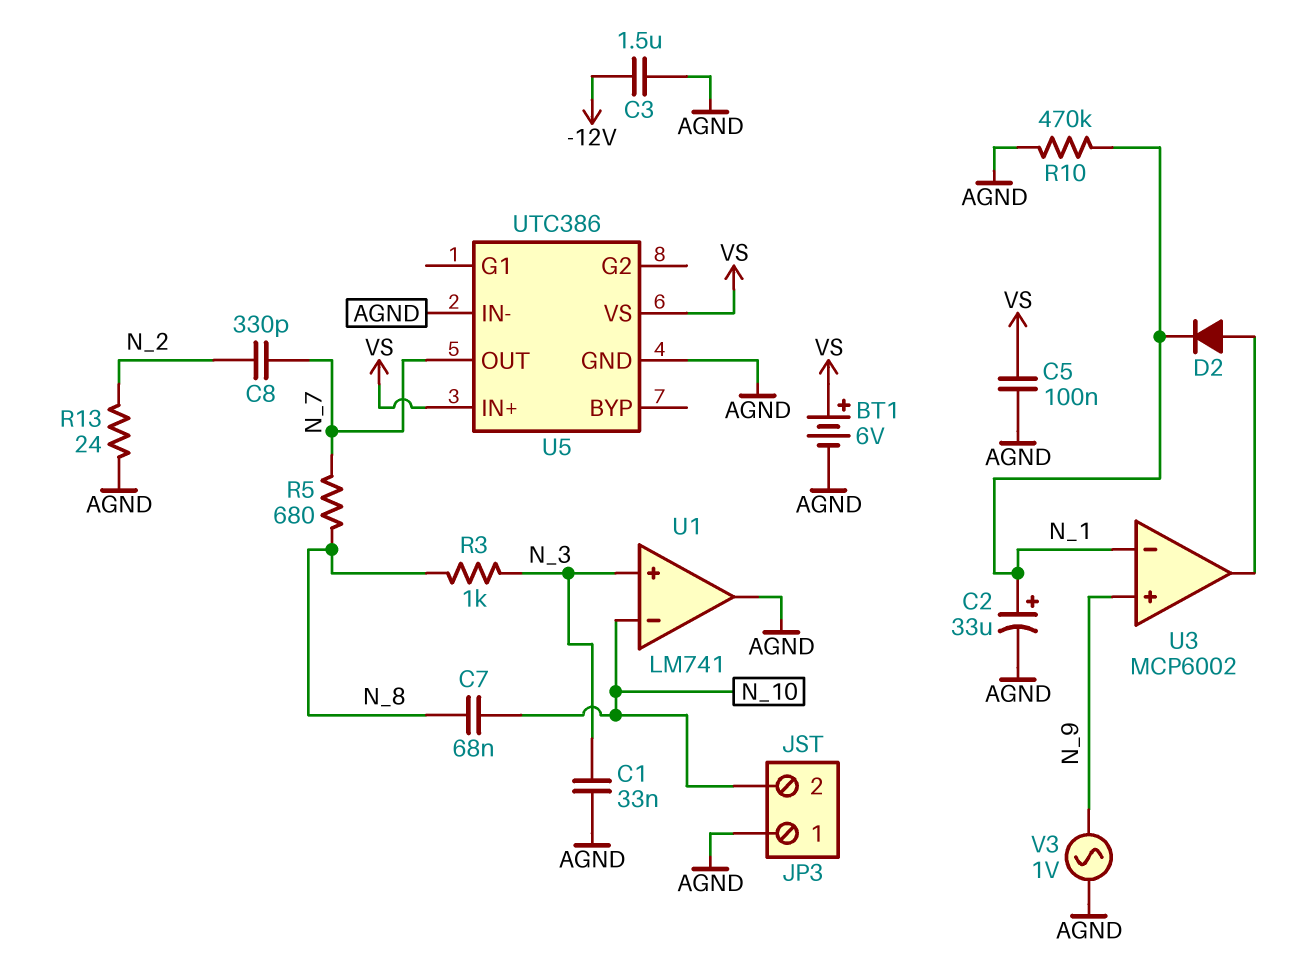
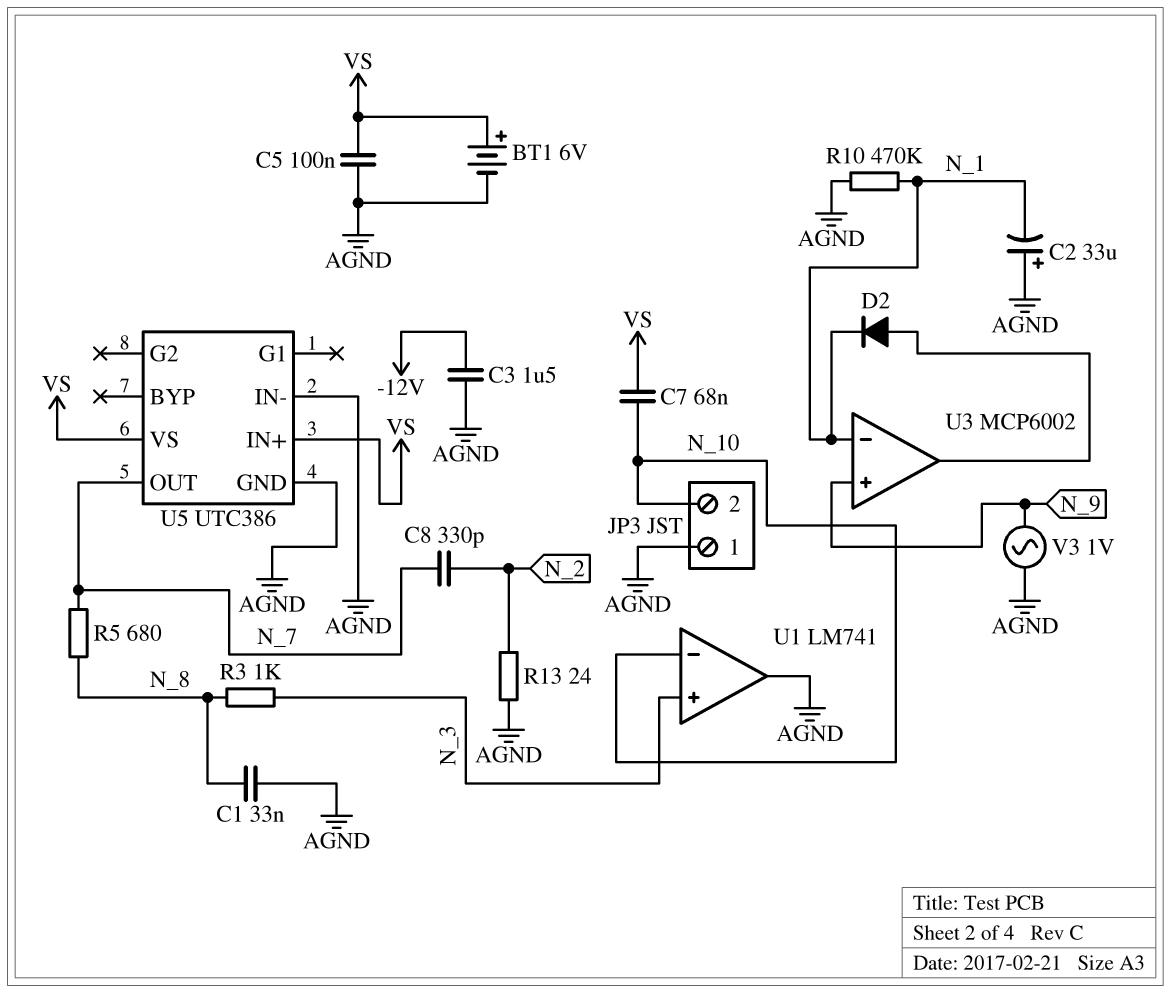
C1: 33nF (AGND, N_3) -> 33nF (AGND, N_8)
C2: 33uF (plus N_1, minus AGND) -> 33uF (plus AGND, minus N_1)
C7: 68nF (N_8, N_10) -> 68nF (N_10, VS)

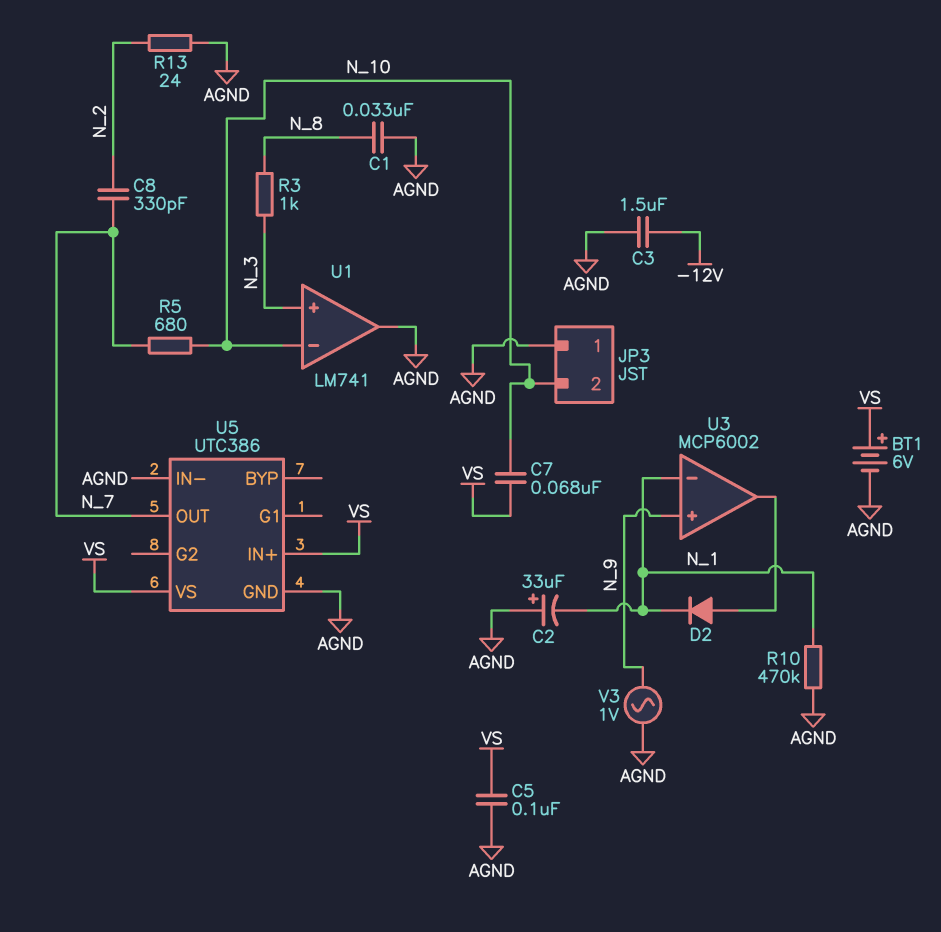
R5: 680 (N_7, N_8) -> 680 (N_7, N_10)

